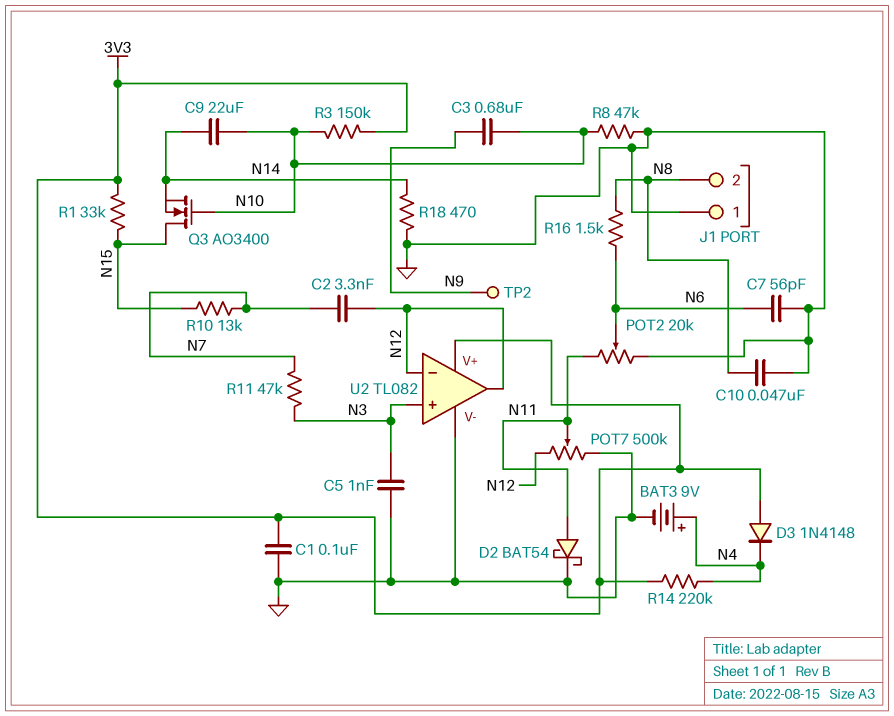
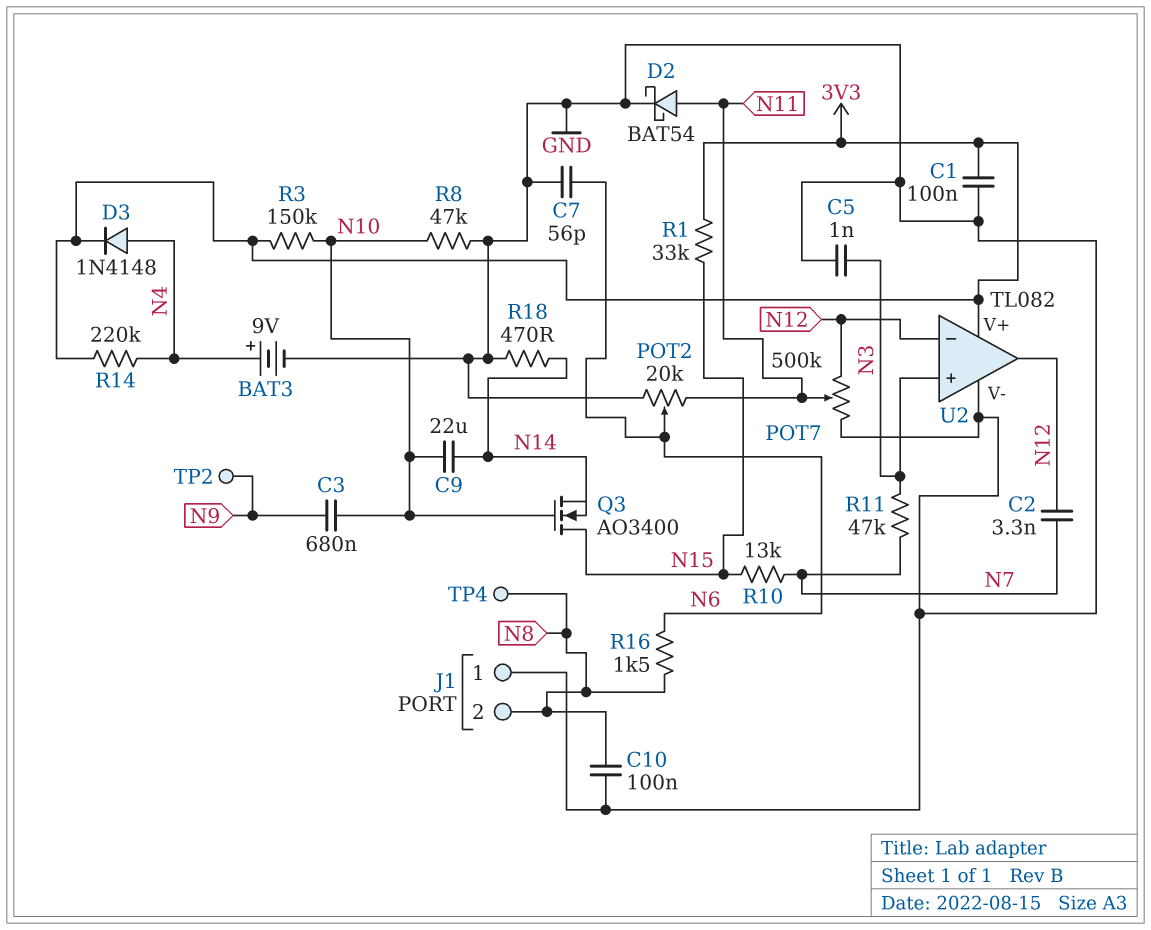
C10: 47nF (GND, N8) -> 100nF (GND, N8)
D3: diode 1N4148 (A 3V3, K N4) -> diode 1N4148 (A N4, K 3V3)
TP4: none -> test point (N8)

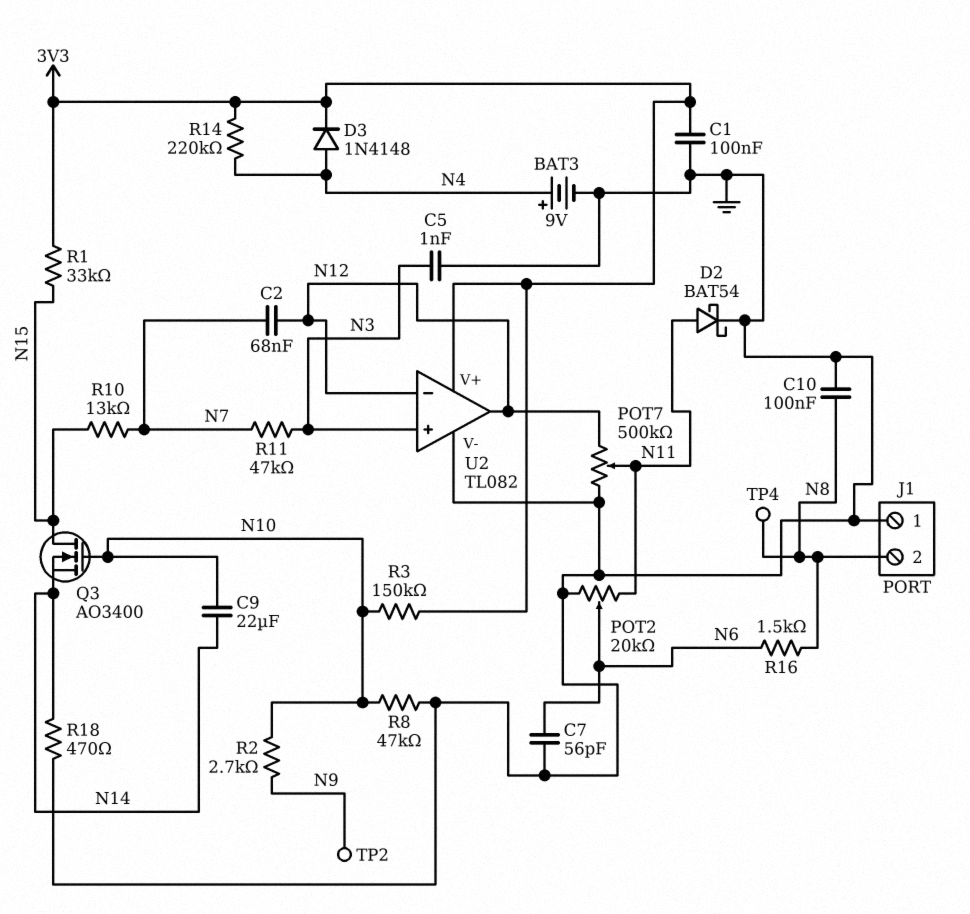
C2: 3.3nF (N7, N12) -> 68nF (N7, N12)
C3: 680nF (N9, N10) -> none
R2: none -> 2.7k (N9, N10)

